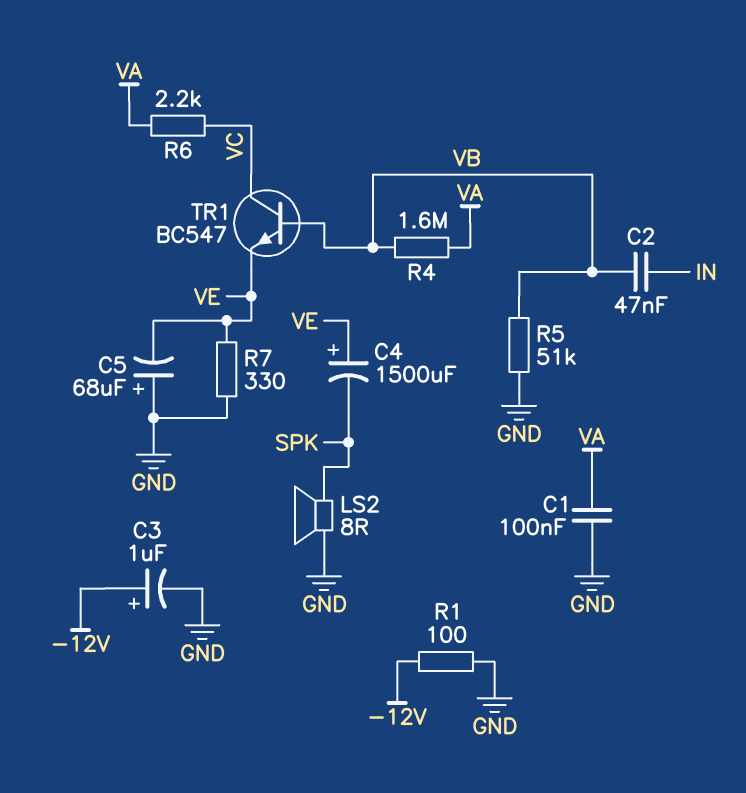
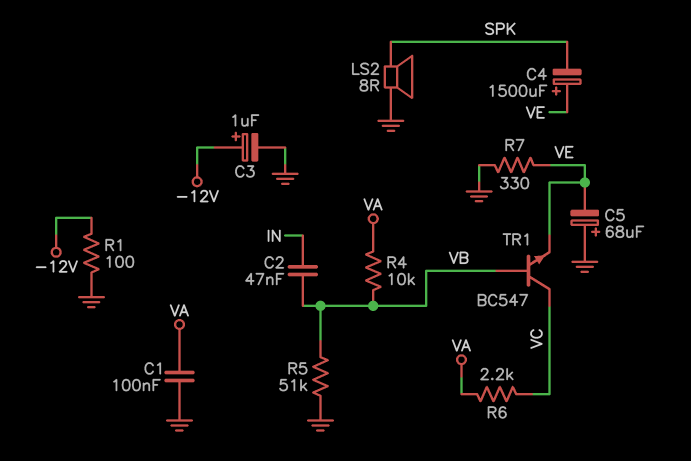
R4: 1.6M (VA, VB) -> 10k (VA, VB)

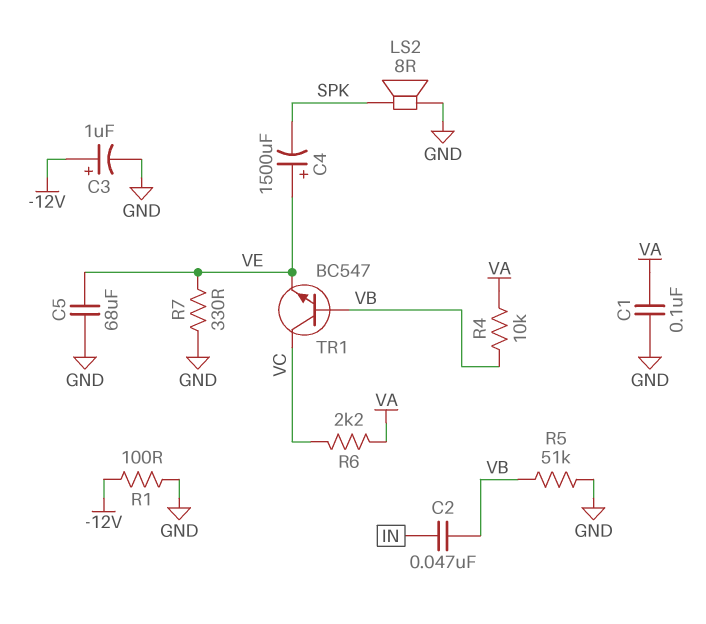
C5: 68uF (plus GND, minus VE) -> 68uF (GND, VE)

